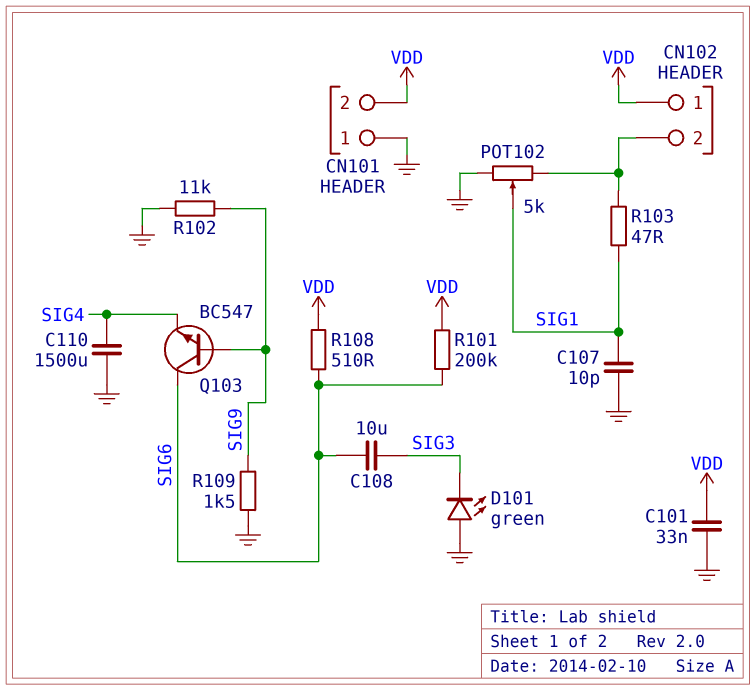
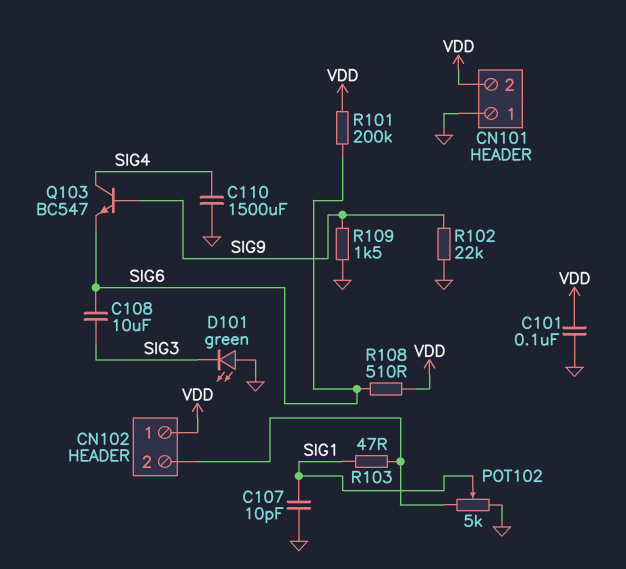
C101: 33nF (GND, VDD) -> 100nF (GND, VDD)
Q103: NPN BC547 (B SIG9, C SIG6, E SIG4) -> NPN BC547 (B SIG9, C SIG4, E SIG6)
R102: 11k (GND, SIG9) -> 22k (GND, SIG9)

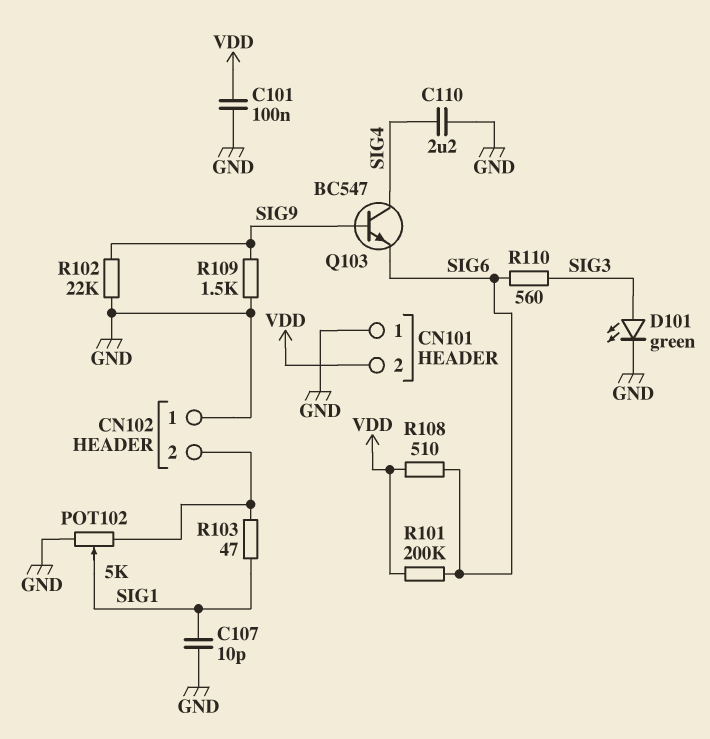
C108: 10uF (SIG3, SIG6) -> none
C110: 1500uF (GND, SIG4) -> 2.2uF (GND, SIG4)
CN102 pin 1: VDD -> GND
D101: LED green (A GND, K SIG3) -> LED green (A SIG3, K GND)
R110: none -> 560 (SIG3, SIG6)

